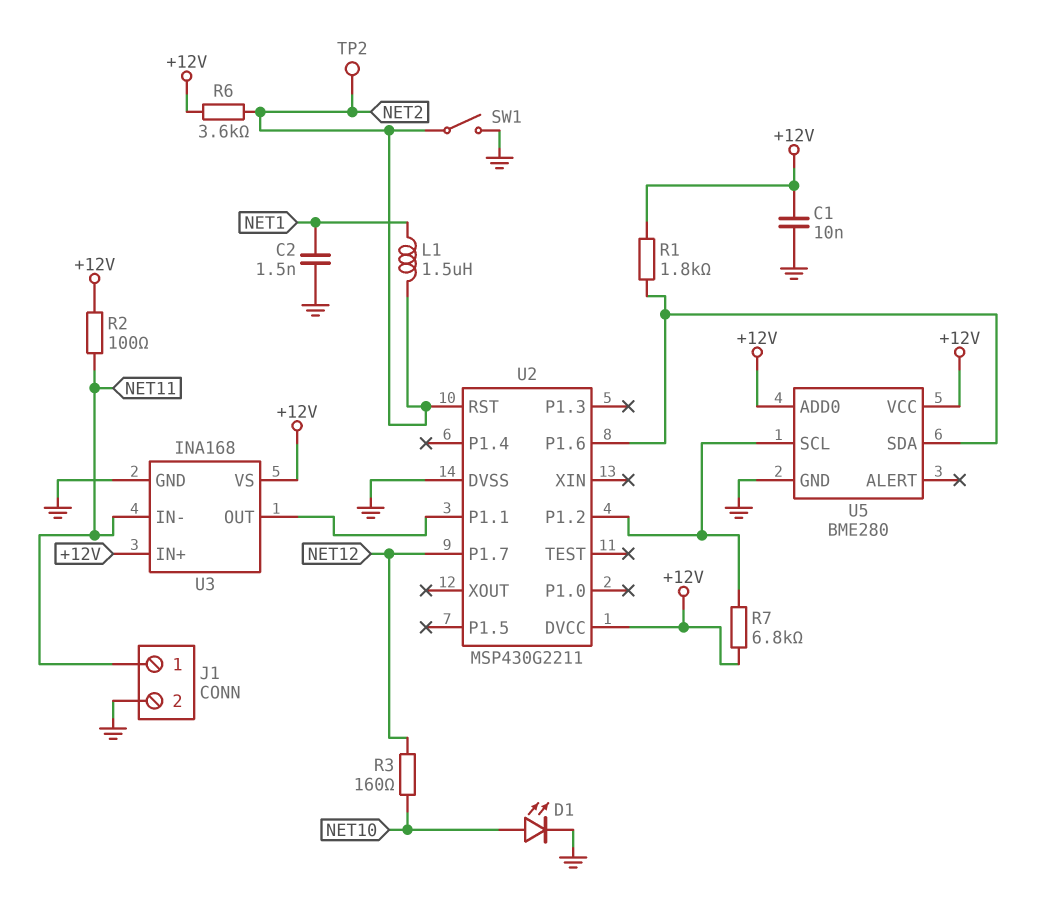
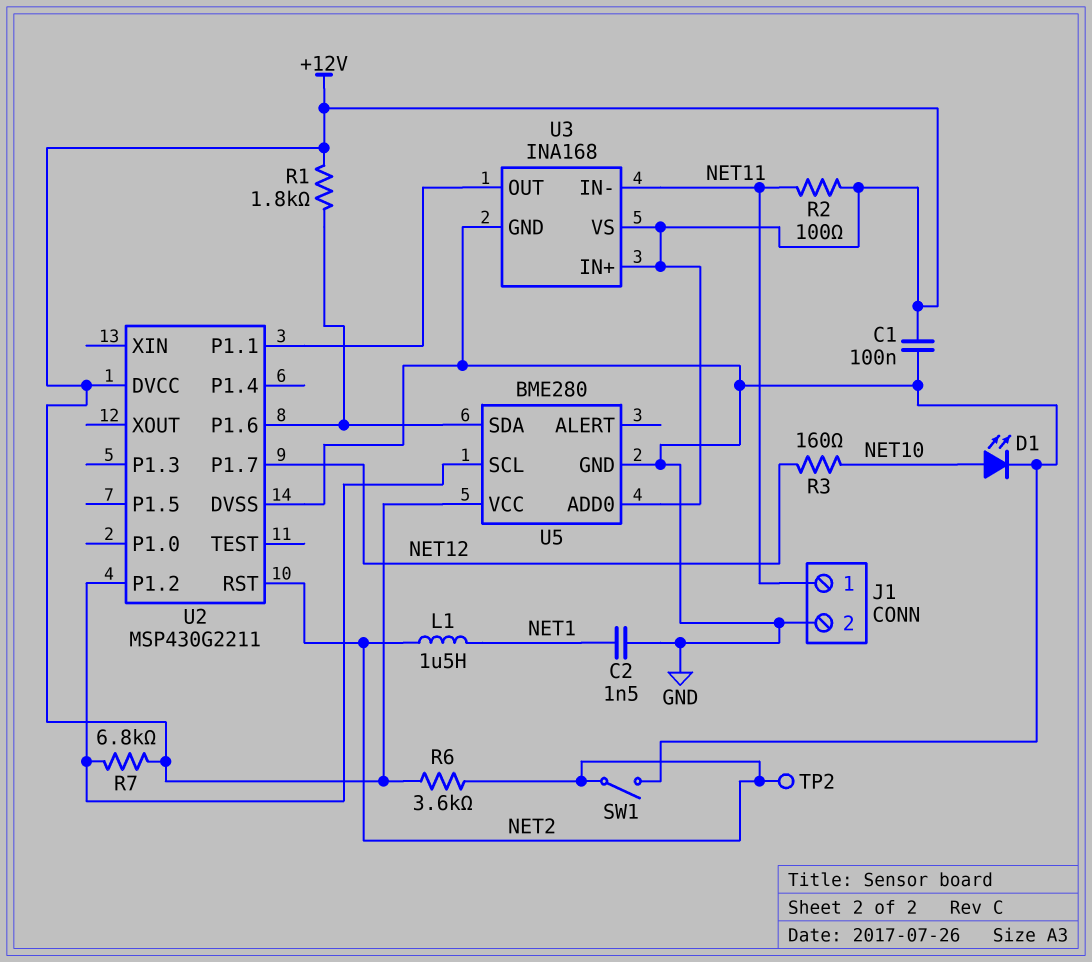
C1: 10nF (+12V, GND) -> 100nF (+12V, GND)

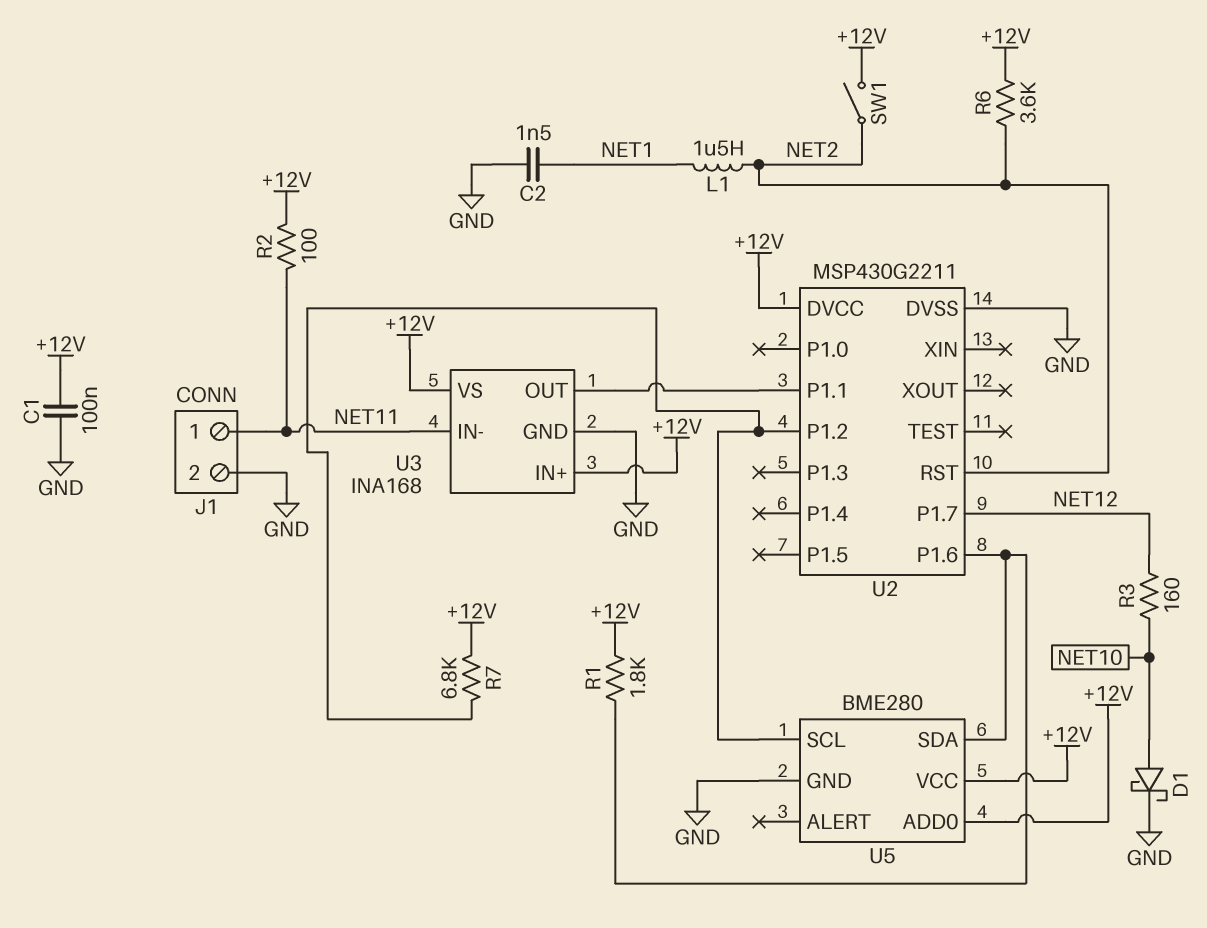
D1: LED (A NET10, K GND) -> schottky (A NET10, K GND)
SW1: switch (GND, NET2) -> switch (+12V, NET2)
TP2: test point (NET2) -> none

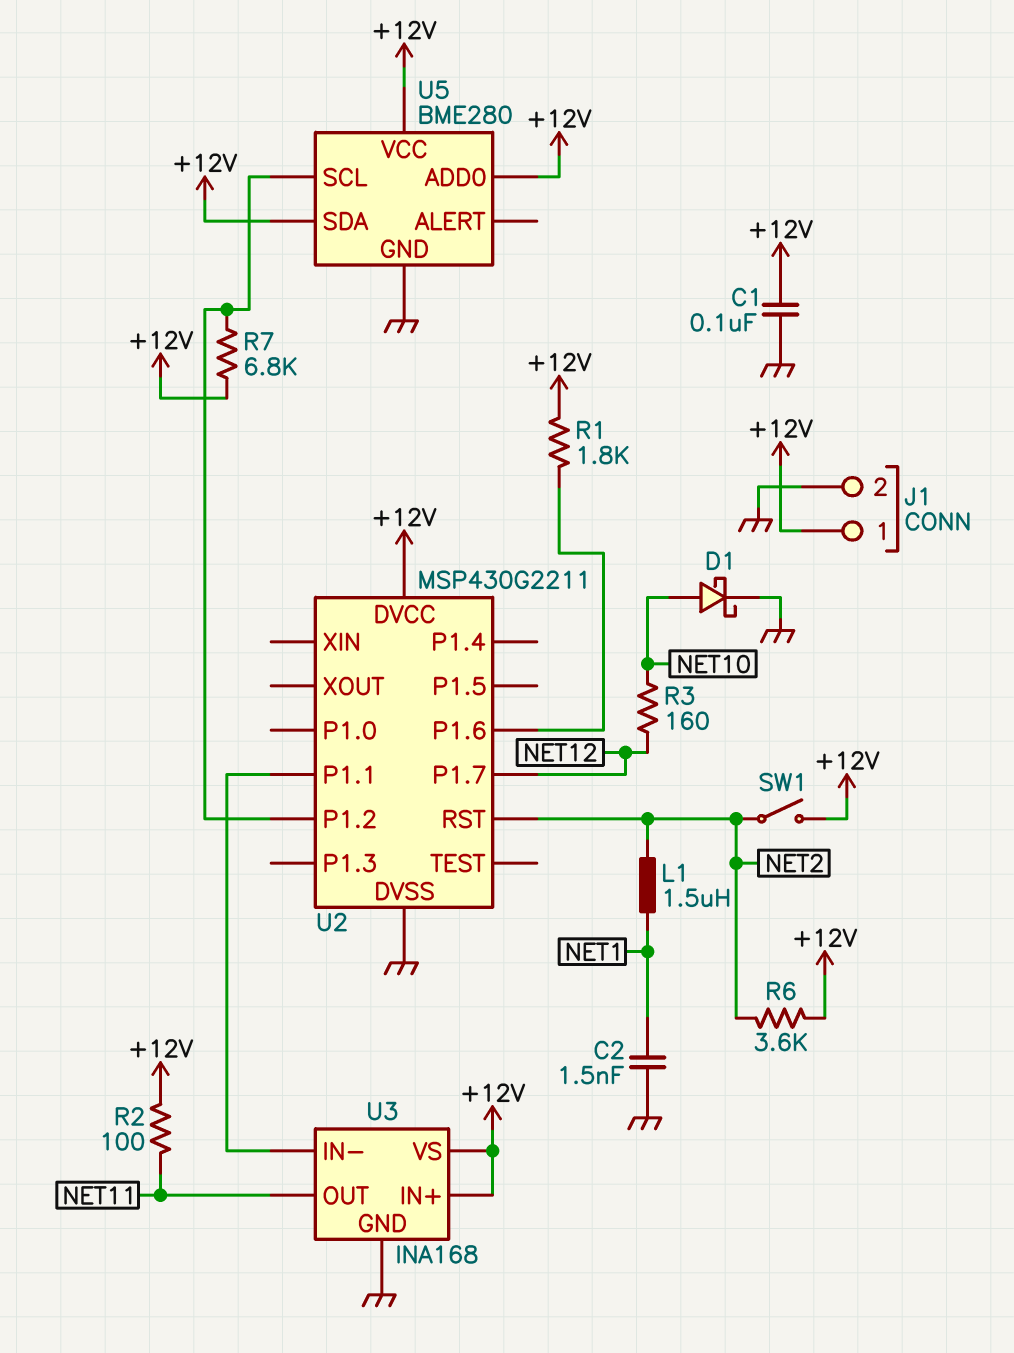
J1 pin 1: NET11 -> +12V
U3 pin IN-: NET11 -> U2/P1.1
U3 pin OUT: U2/P1.1 -> NET11
U5 pin SDA: U2/P1.6 -> +12V

